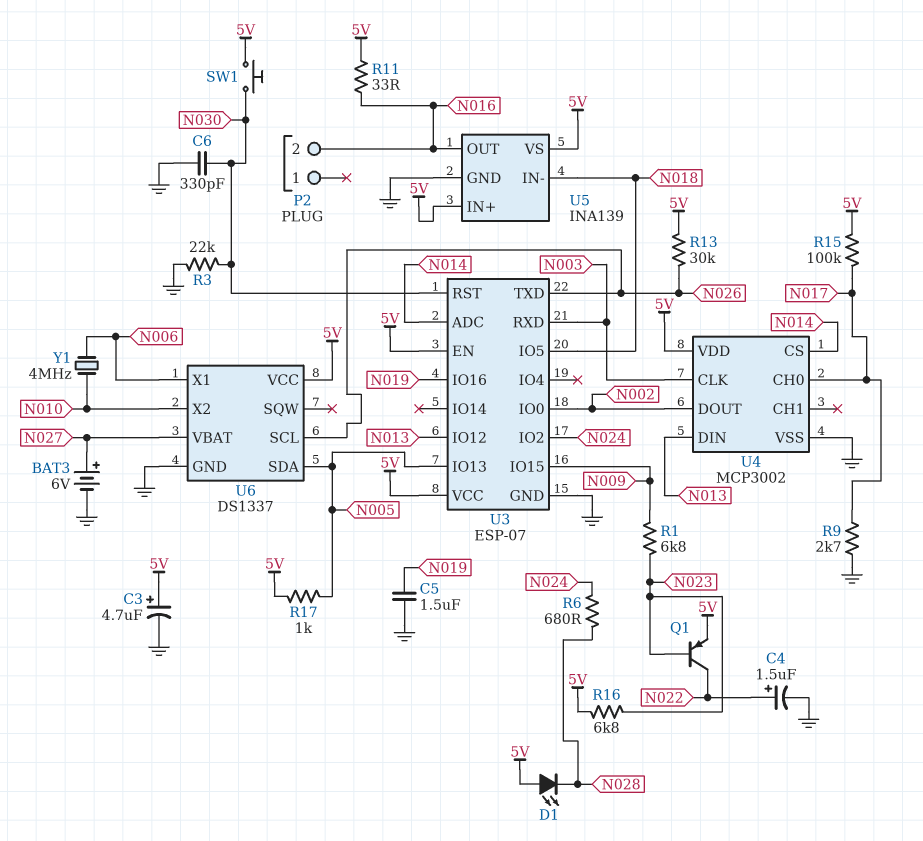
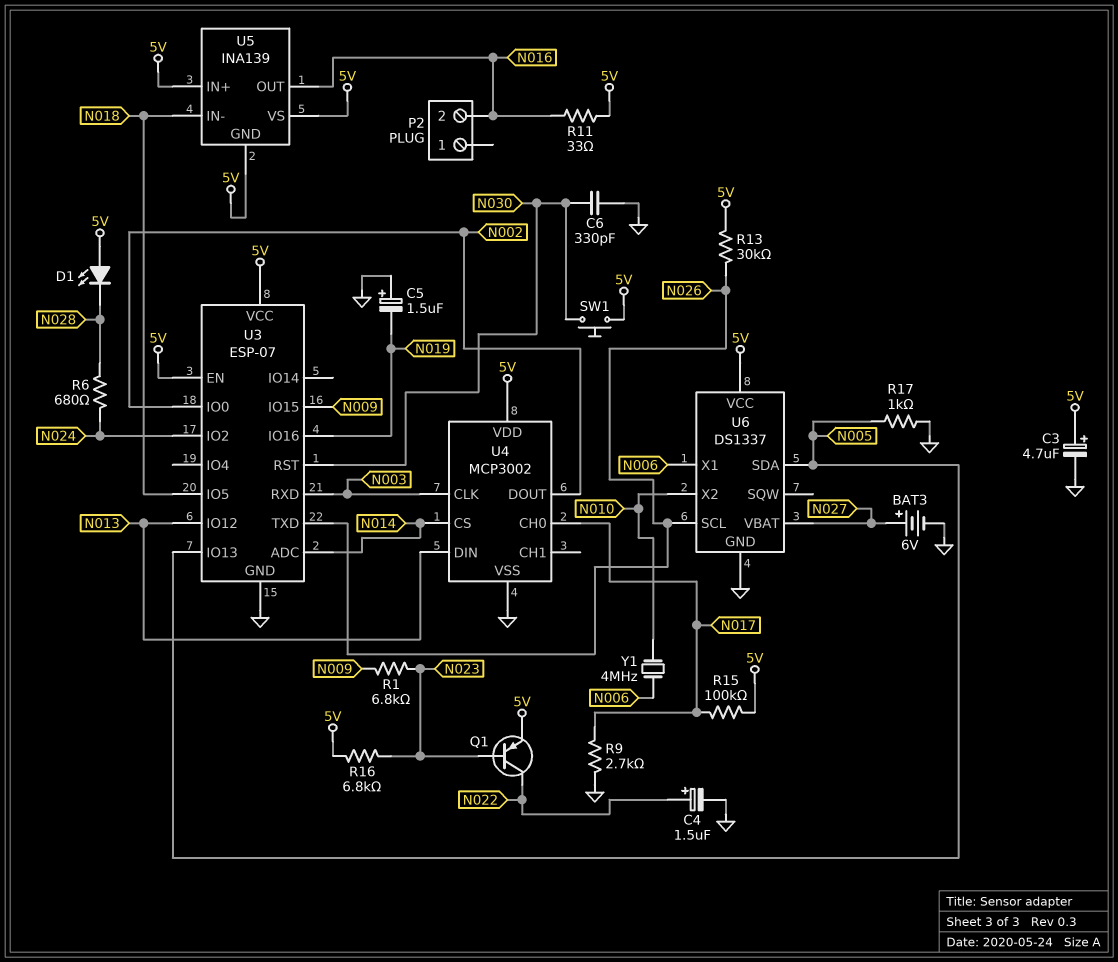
C5: 1.5uF (GND, N019) -> 1.5uF (plus GND, minus N019)
R3: 22k (GND, N030) -> none
R17: 1k (5V, N005) -> 1k (GND, N005)
U5 pin GND: GND -> 5V

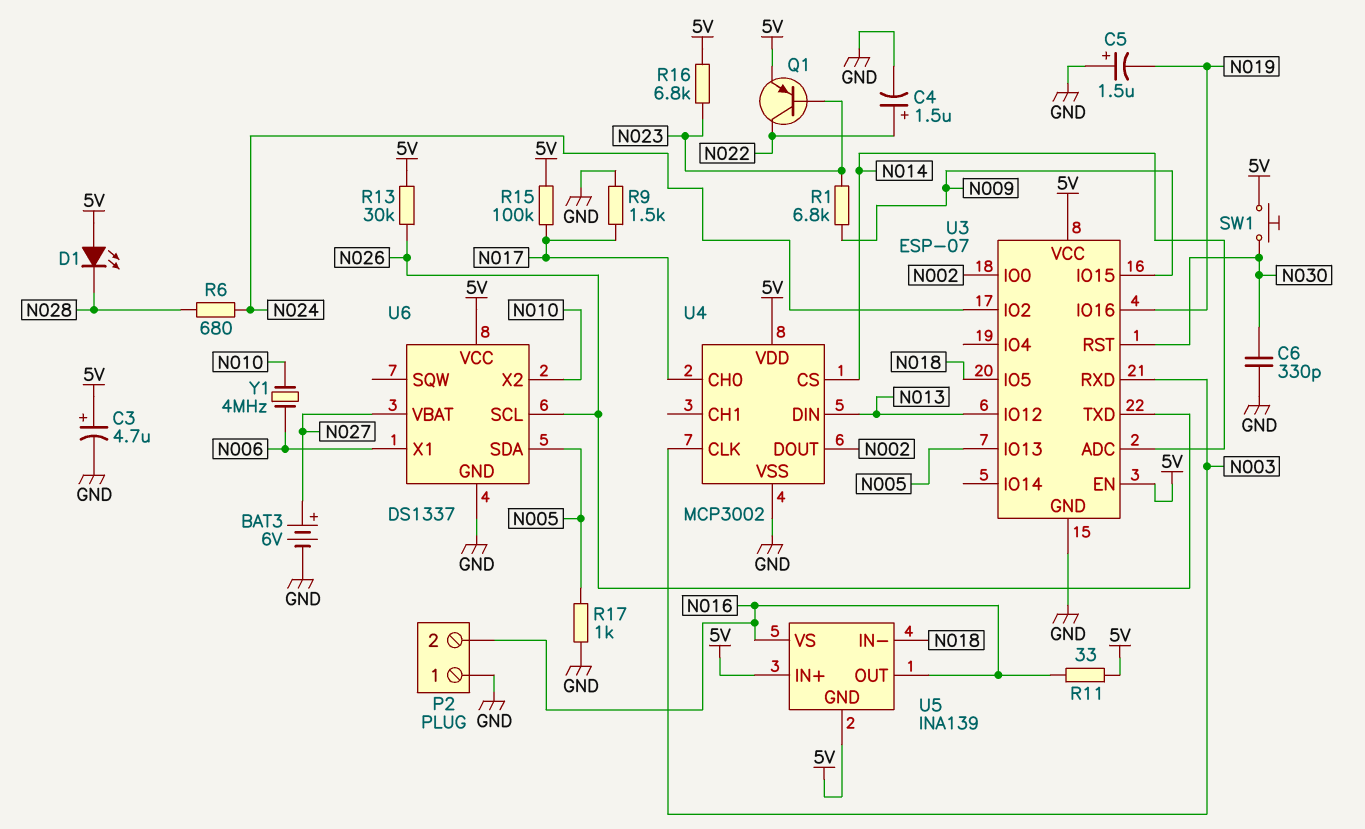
P2 pin 1: none -> GND
R9: 2.7k (GND, N017) -> 1.5k (GND, N017)
U5 pin VS: 5V -> N016

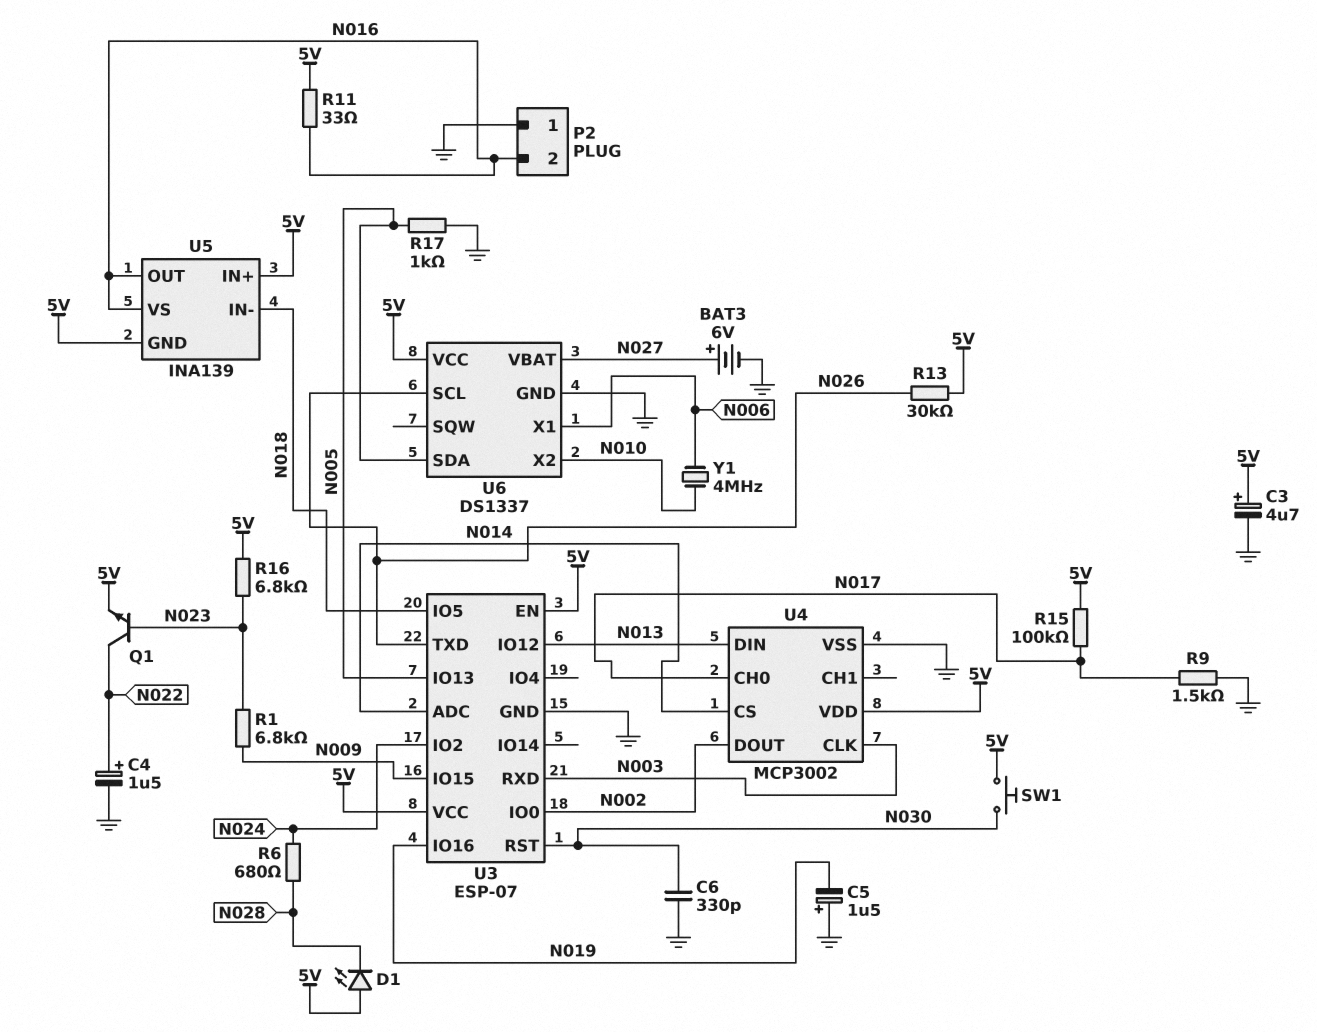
Q1: PNP (B N023, C N022, E 5V) -> NPN (B N023, C N022, E 5V)

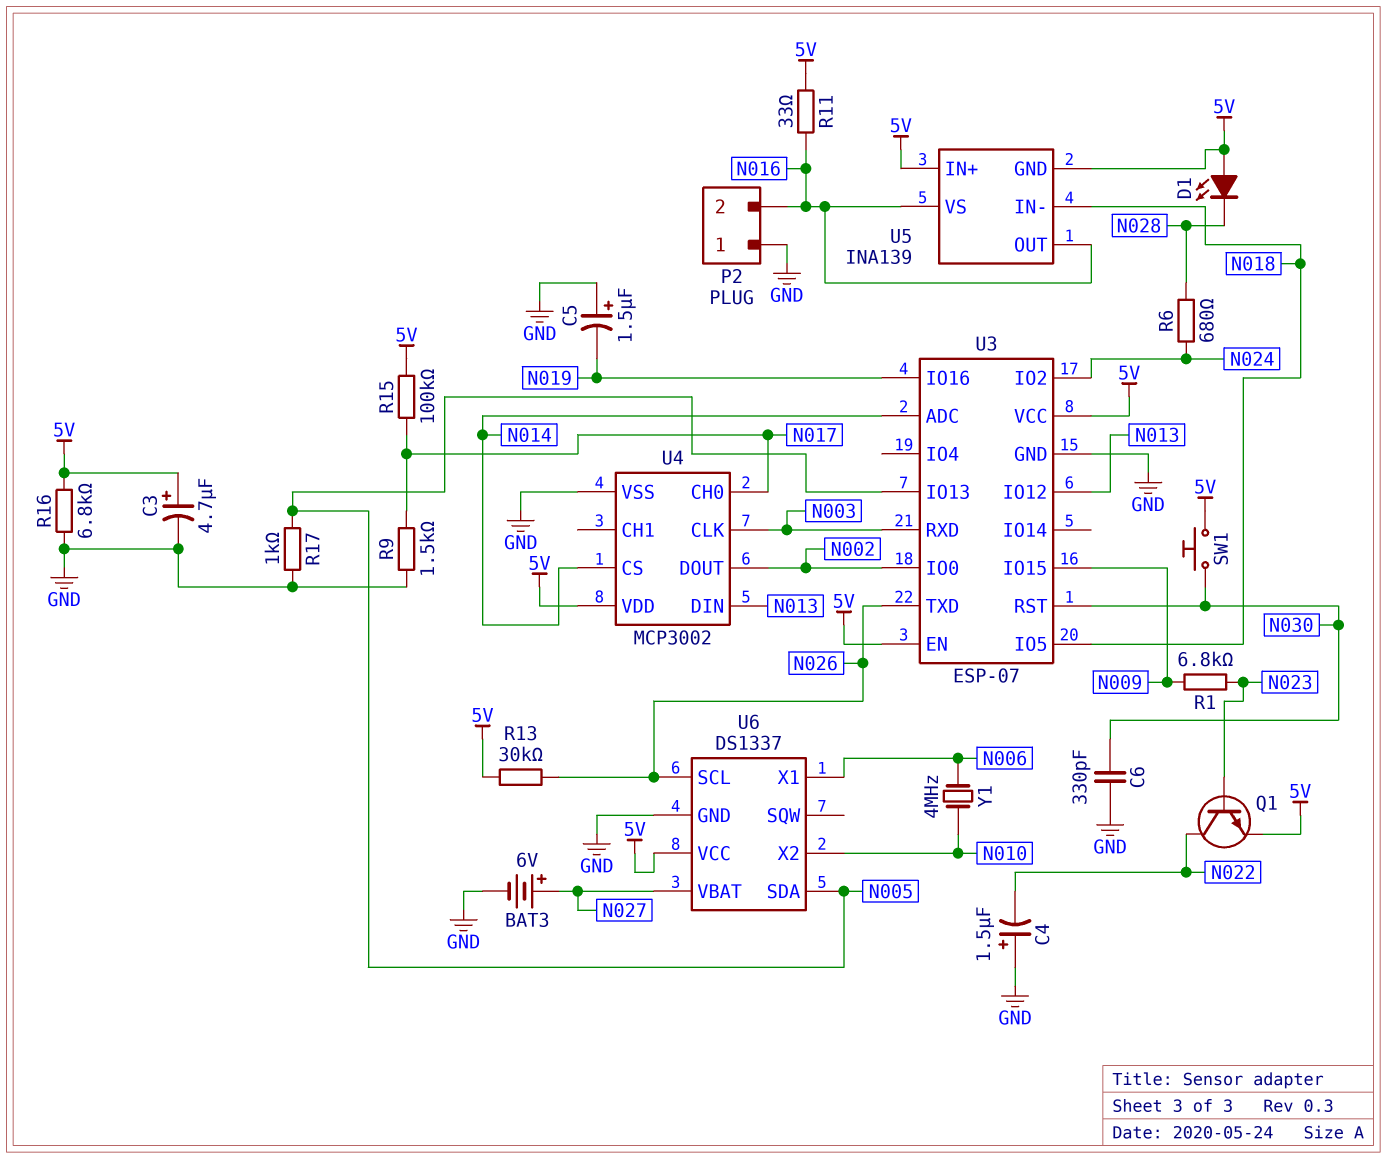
C4: 1.5uF (plus N022, minus GND) -> 1.5uF (plus GND, minus N022)
R16: 6.8k (5V, N023) -> 6.8k (5V, GND)

